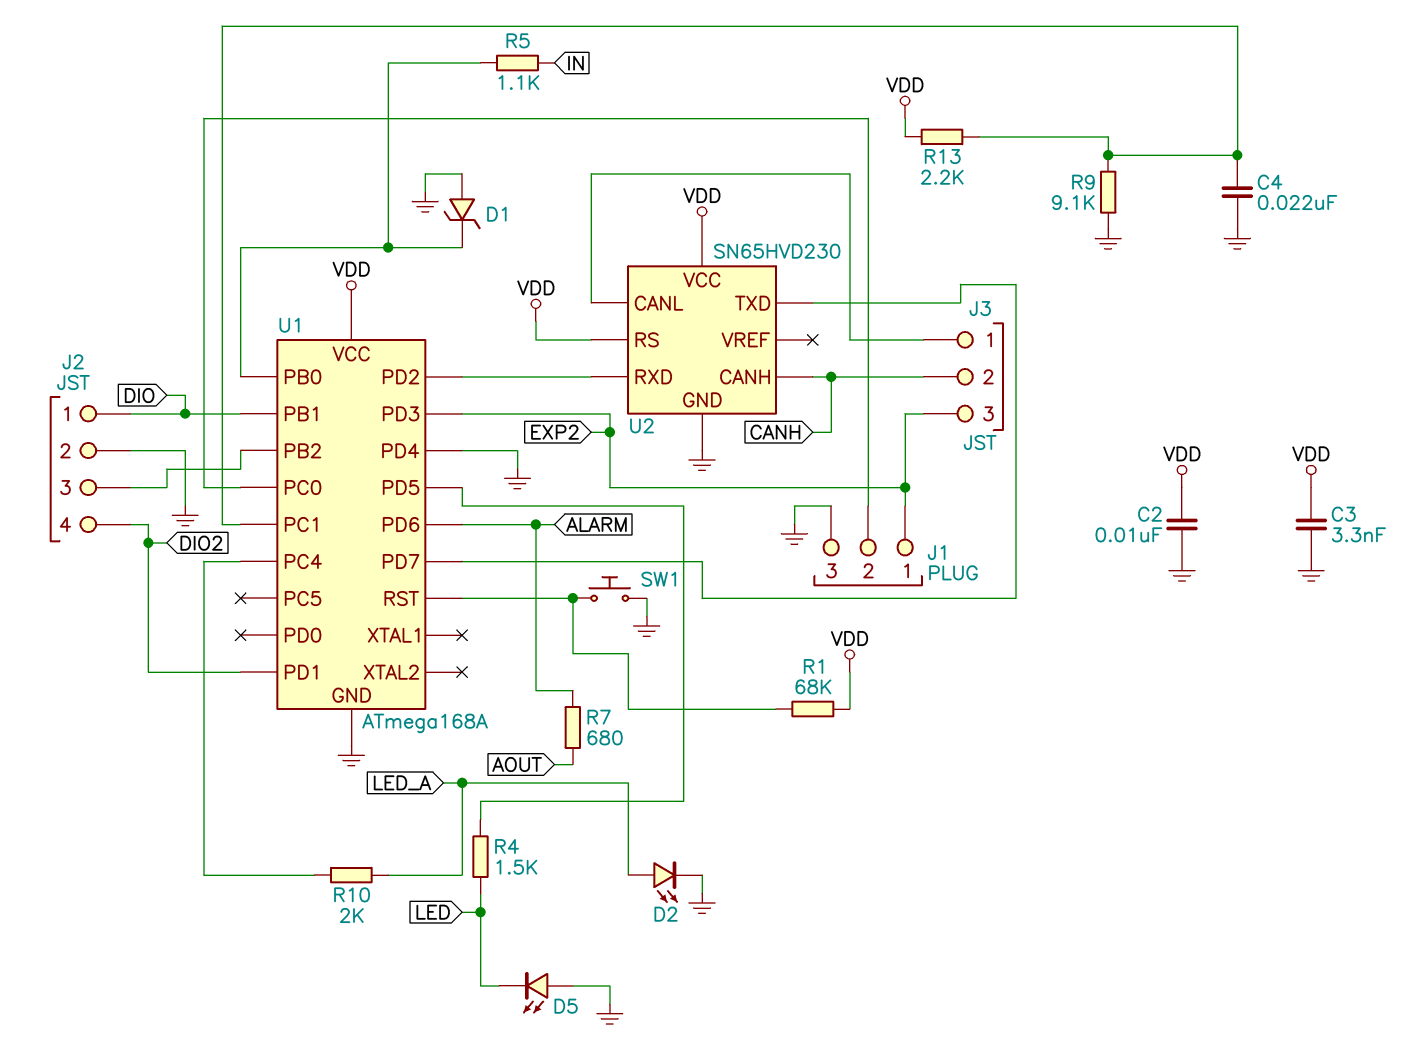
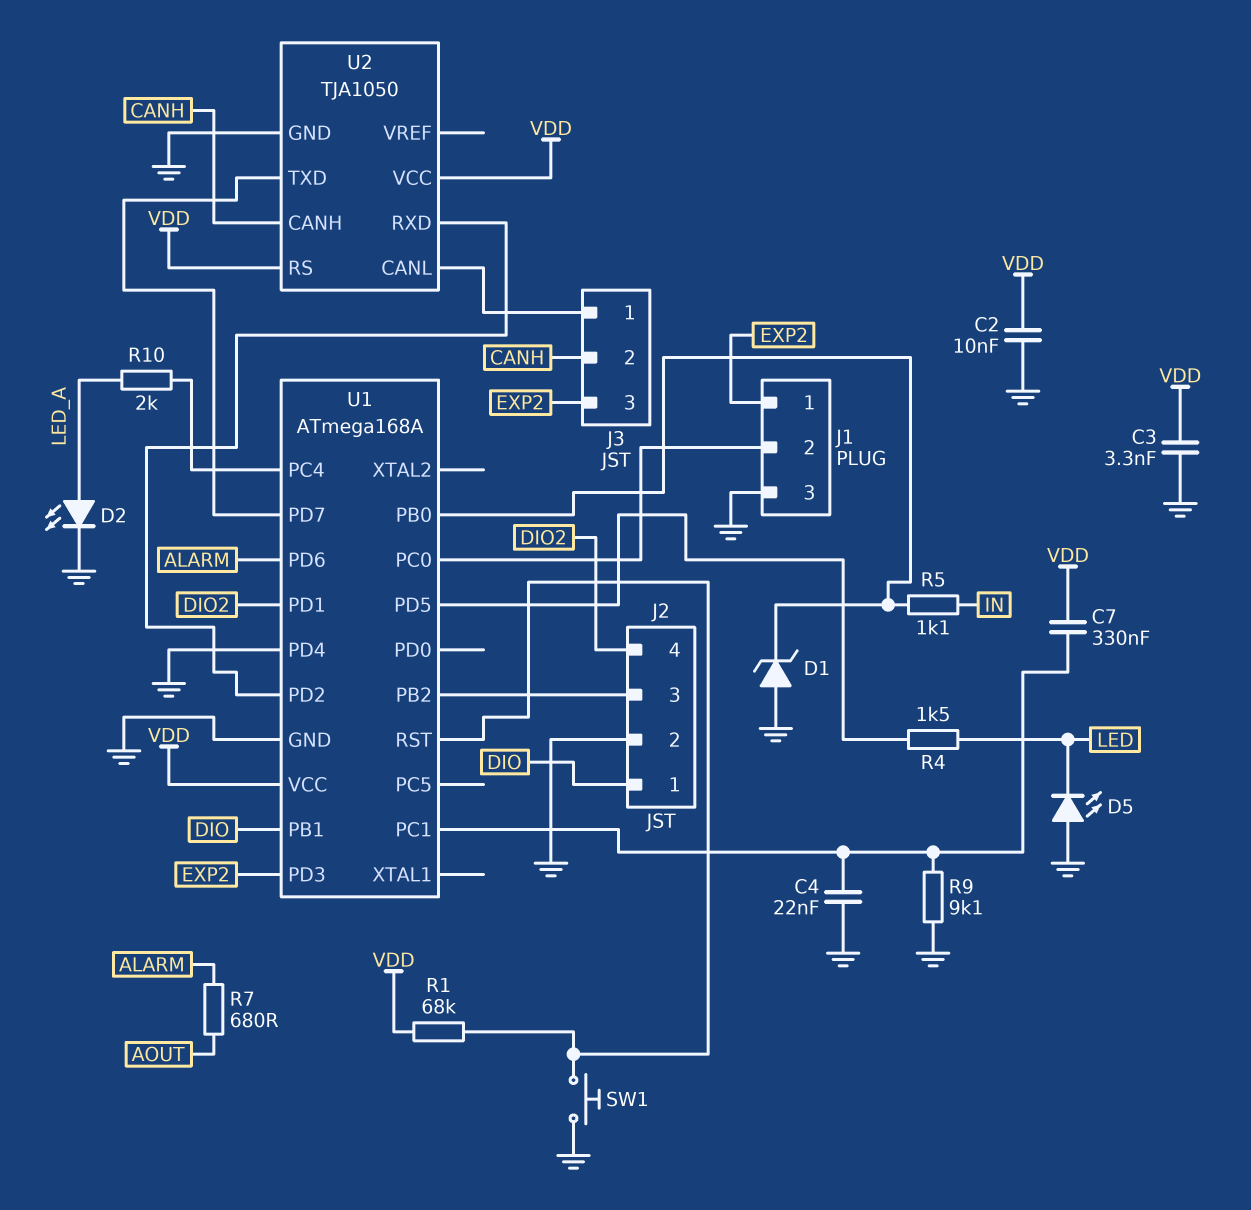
C7: none -> 330nF (U1/PC1, VDD)
R13: 2.2k (U1/PC1, VDD) -> none
U2: SN65HVD230 -> TJA1050

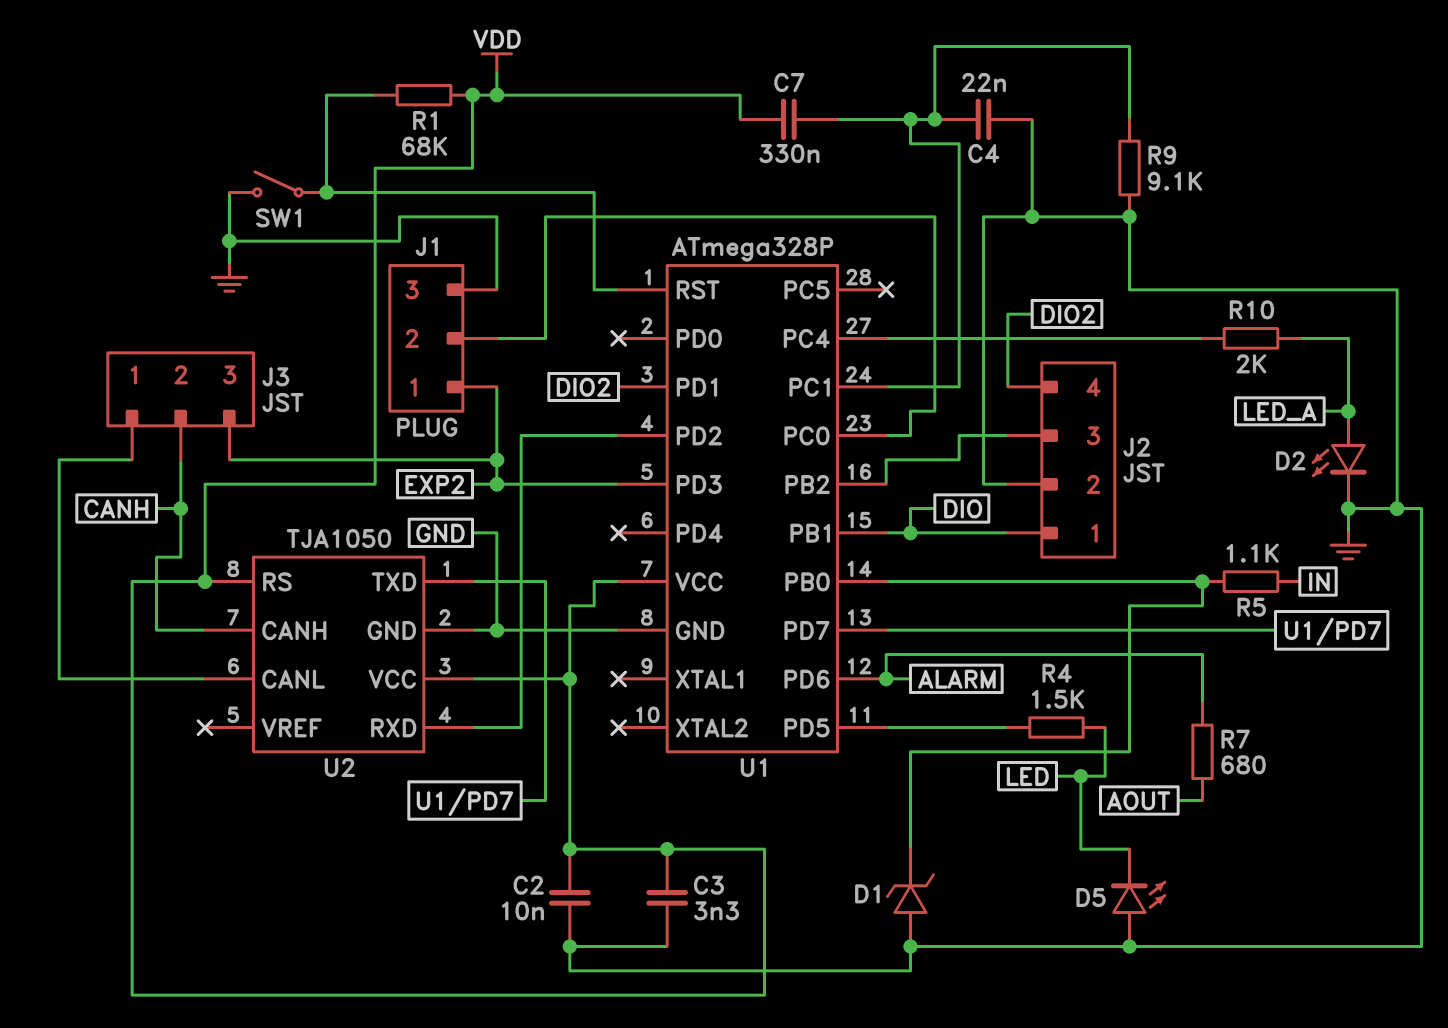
SW1: button (GND, U1/RST) -> switch (GND, U1/RST)
U1: ATmega168A -> ATmega328P
U1 pin PD4: GND -> none

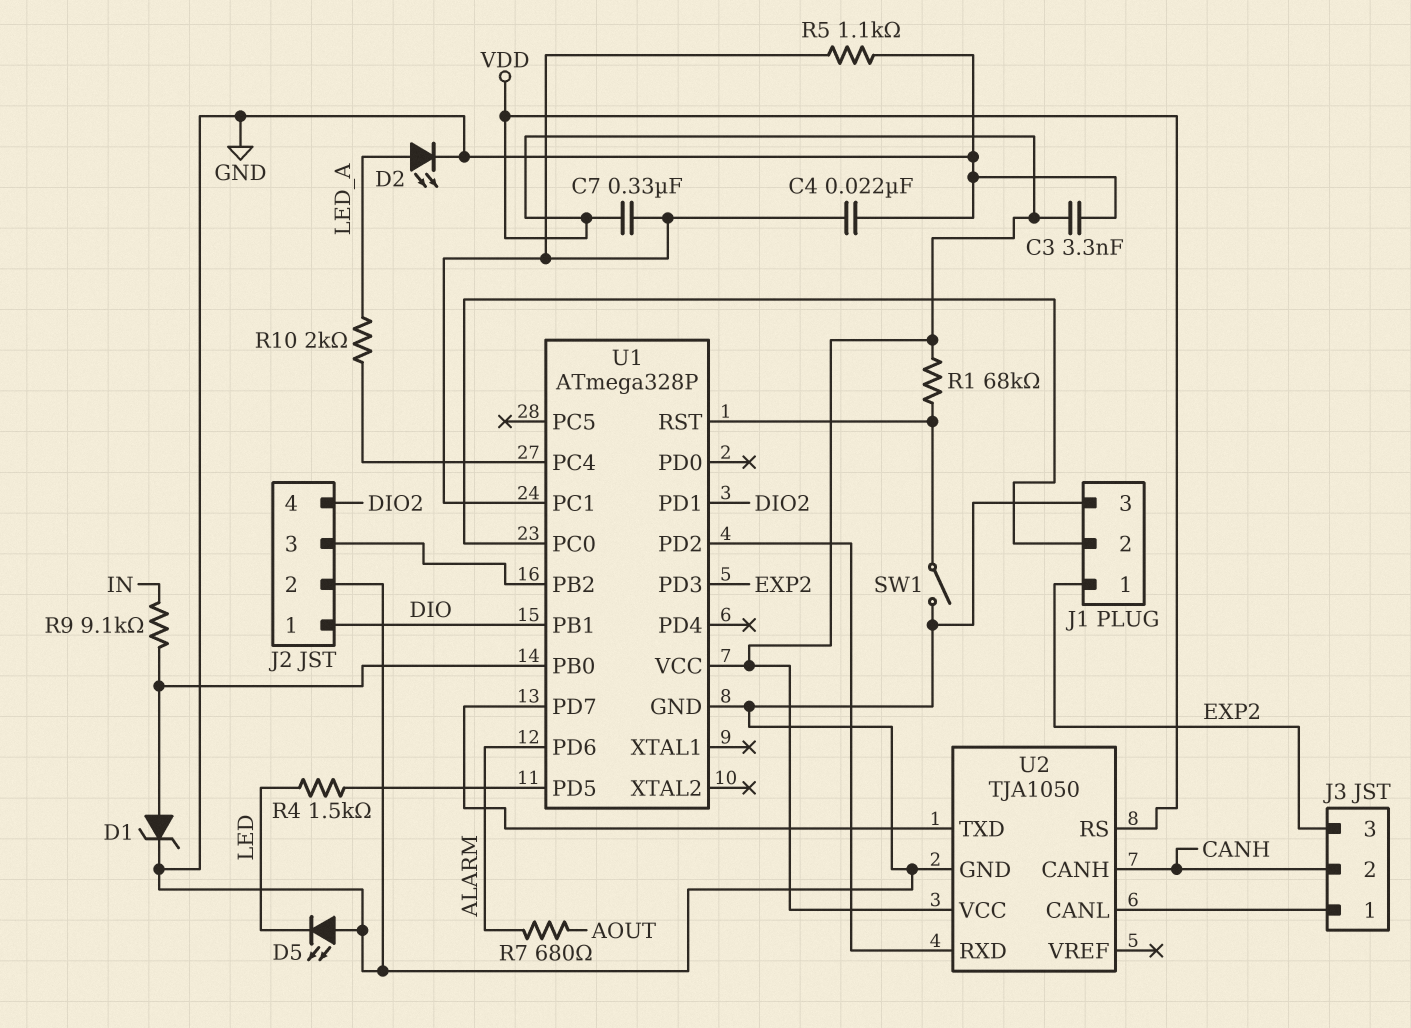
C2: 10nF (GND, VDD) -> none
D1: zener (A GND, K U1/PB0) -> zener (A U1/PB0, K GND)
R5: 1.1k (IN, U1/PB0) -> 1.1k (GND, U1/PC1)
R9: 9.1k (GND, U1/PC1) -> 9.1k (IN, U1/PB0)

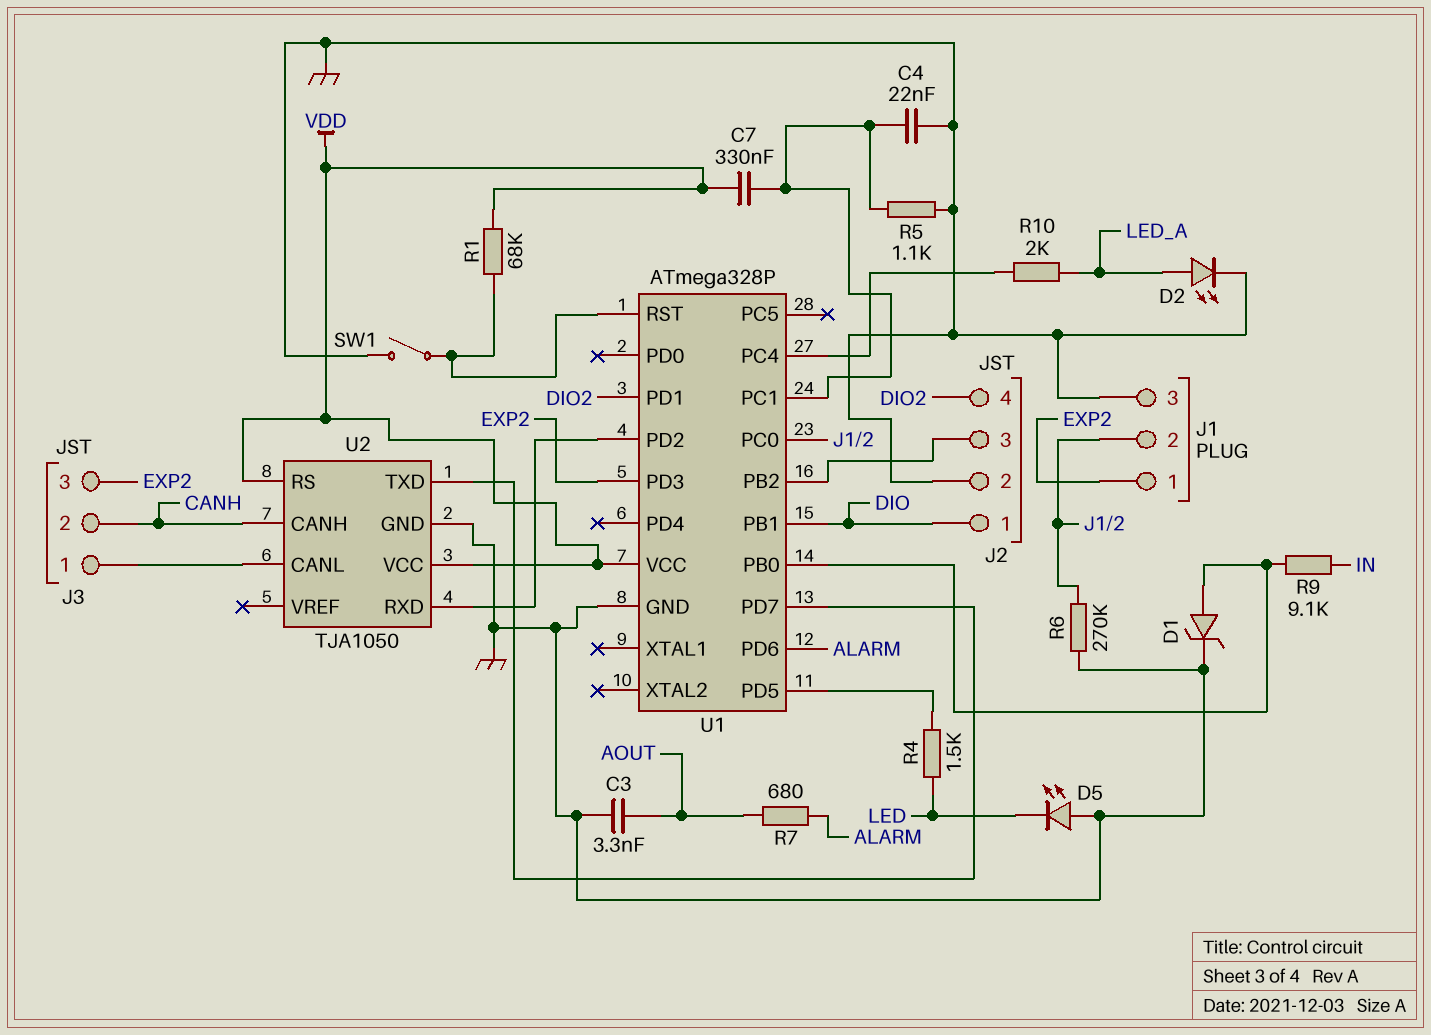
C3: 3.3nF (GND, VDD) -> 3.3nF (AOUT, GND)
R6: none -> 270k (GND, J1/2)

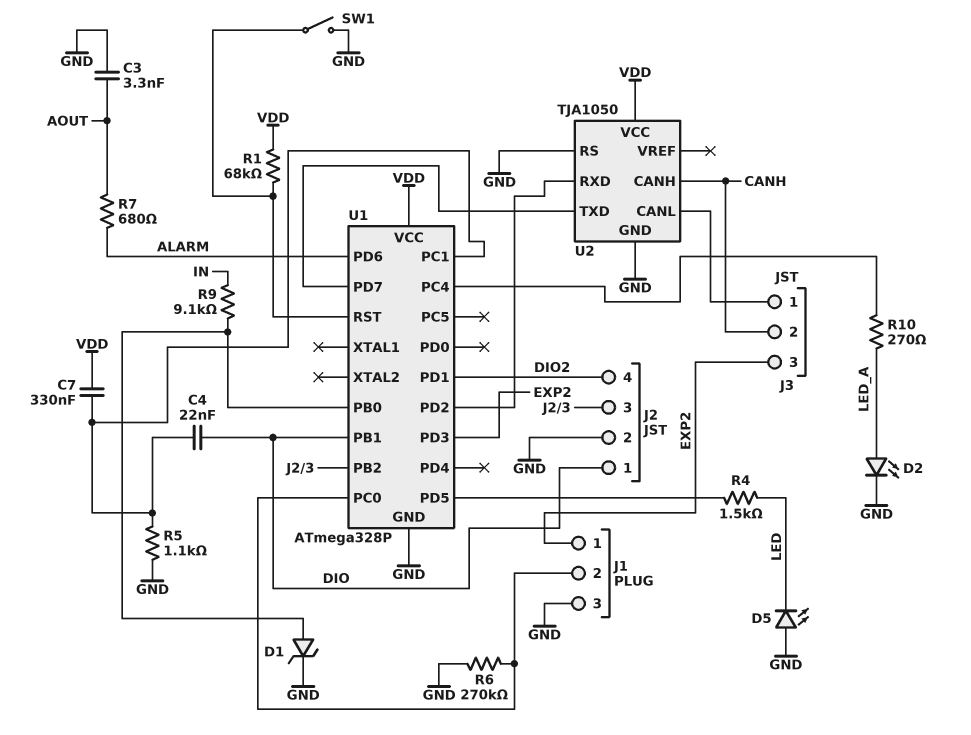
C4: 22nF (GND, U1/PC1) -> 22nF (DIO, U1/PC1)
R10: 2k (LED_A, U1/PC4) -> 270 (LED_A, U1/PC4)
U2 pin RS: VDD -> GND

